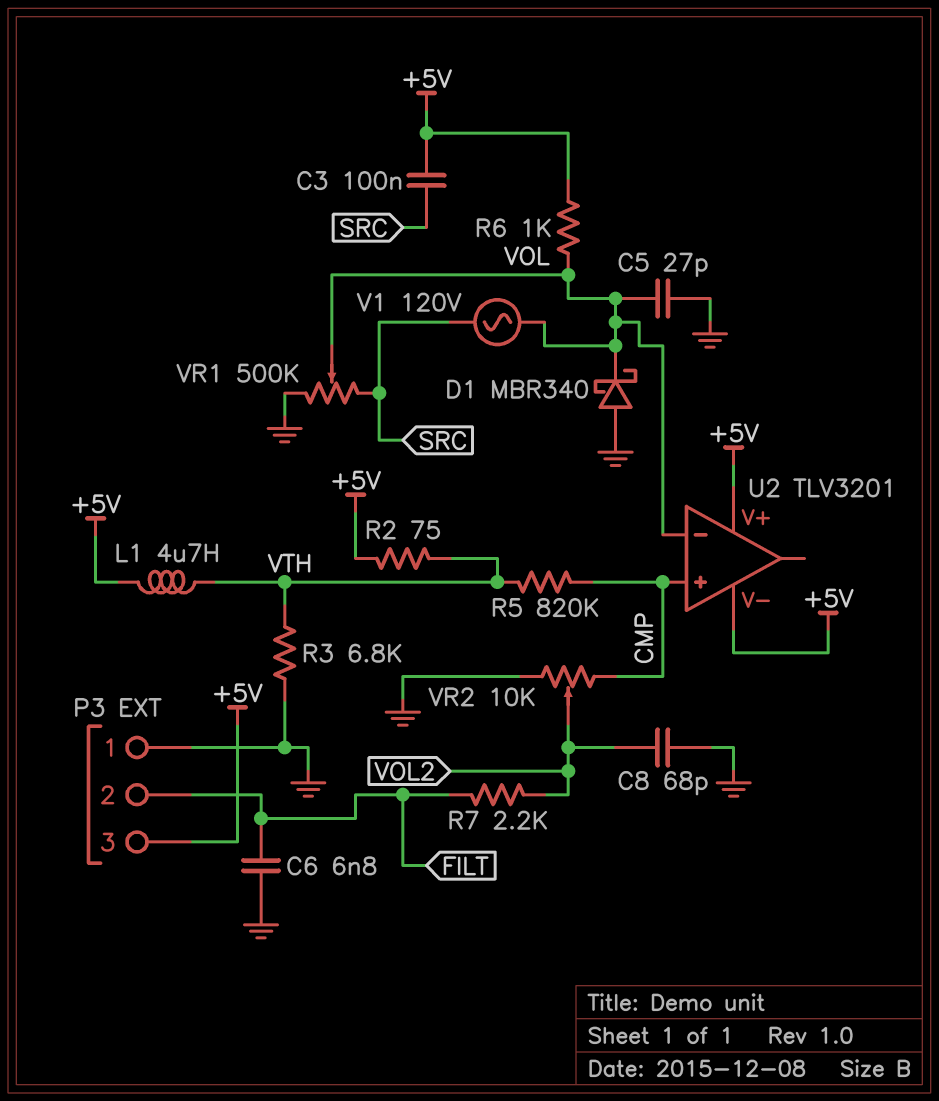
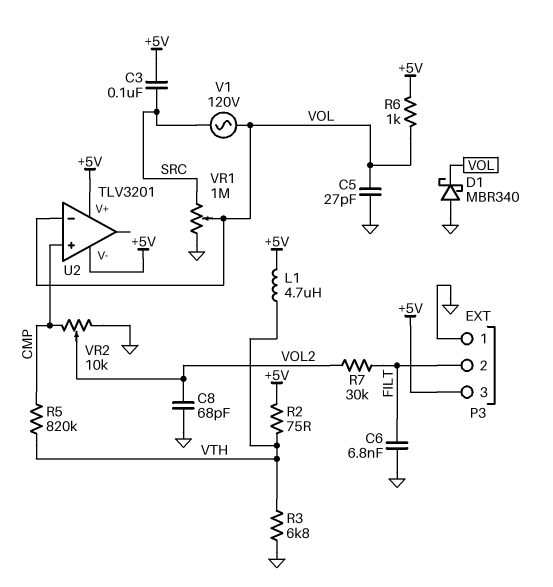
R7: 2.2k (FILT, VOL2) -> 30k (FILT, VOL2)
VR1: 500k (GND, SRC, wiper VOL) -> 1M (GND, SRC, wiper VOL)

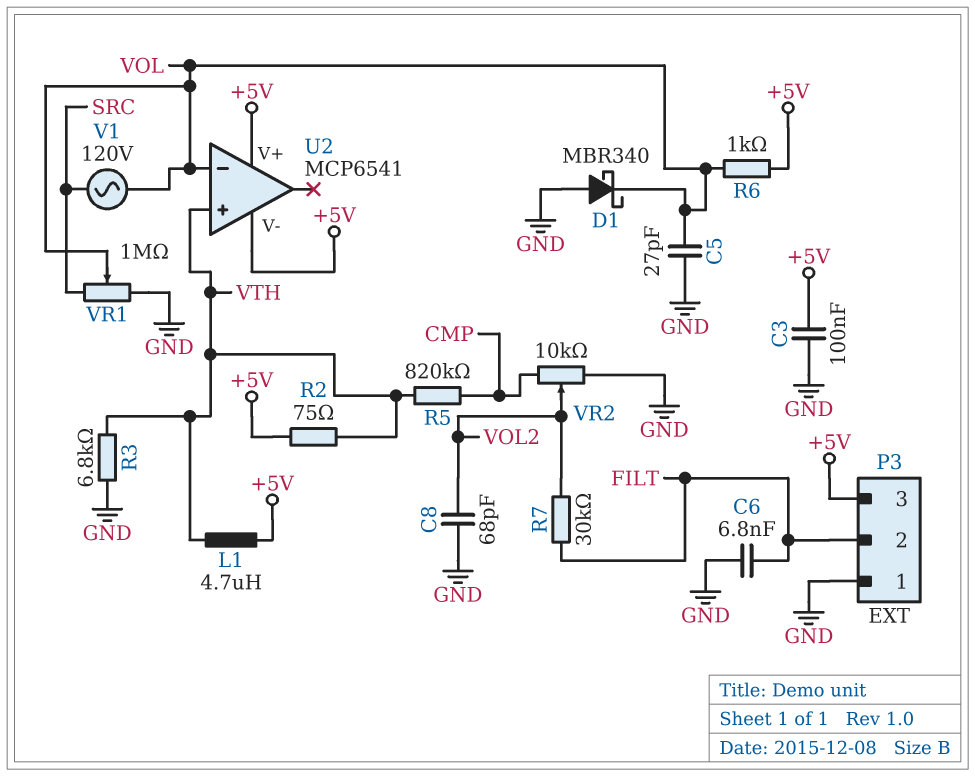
C3: 100nF (+5V, SRC) -> 100nF (+5V, GND)
U2: TLV3201 -> MCP6541
U2 pin in+: CMP -> VTH

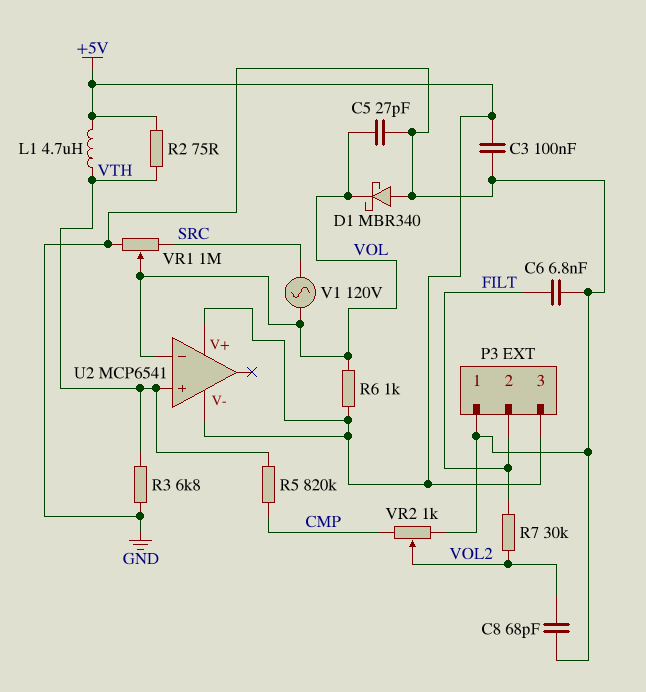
VR2: 10k (CMP, GND, wiper VOL2) -> 1k (CMP, GND, wiper VOL2)

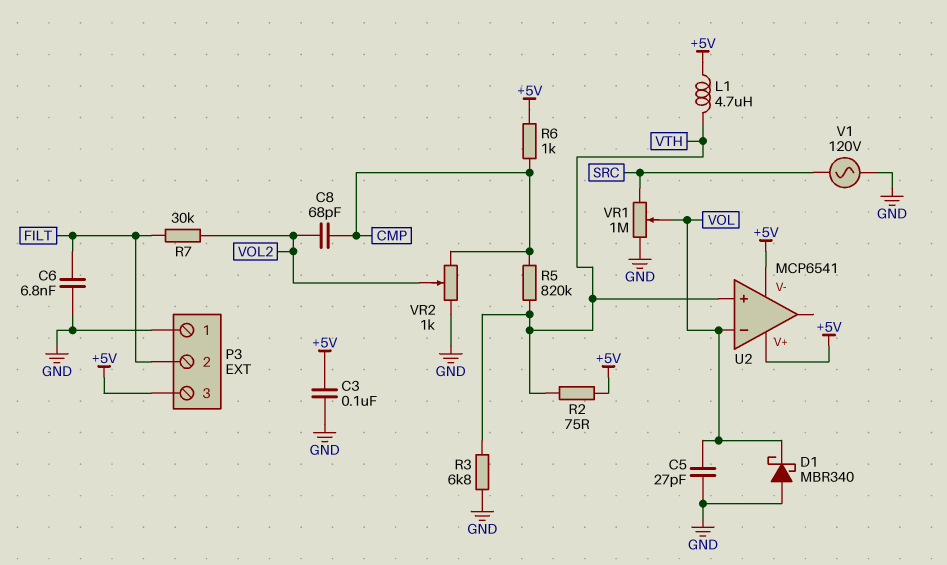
C8: 68pF (GND, VOL2) -> 68pF (CMP, VOL2)
R6: 1k (+5V, VOL) -> 1k (+5V, CMP)
V1: AC 120V (SRC, VOL) -> AC 120V (GND, SRC)

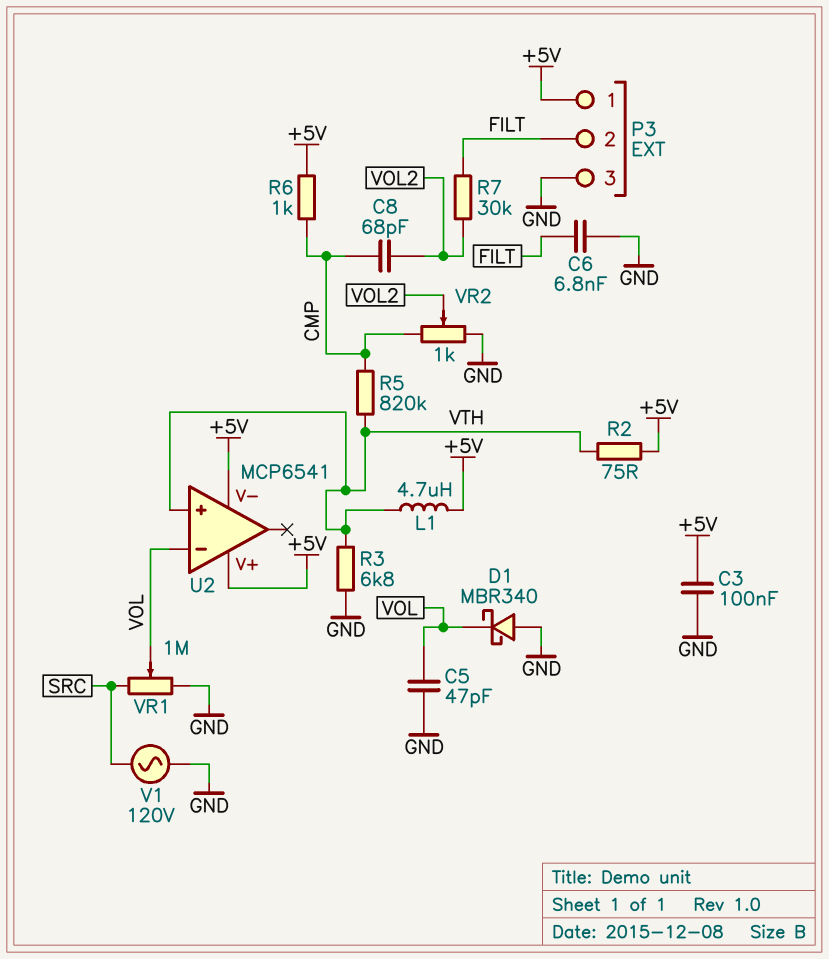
C5: 27pF (GND, VOL) -> 47pF (GND, VOL)
P3 pin 1: GND -> +5V
P3 pin 3: +5V -> GND

